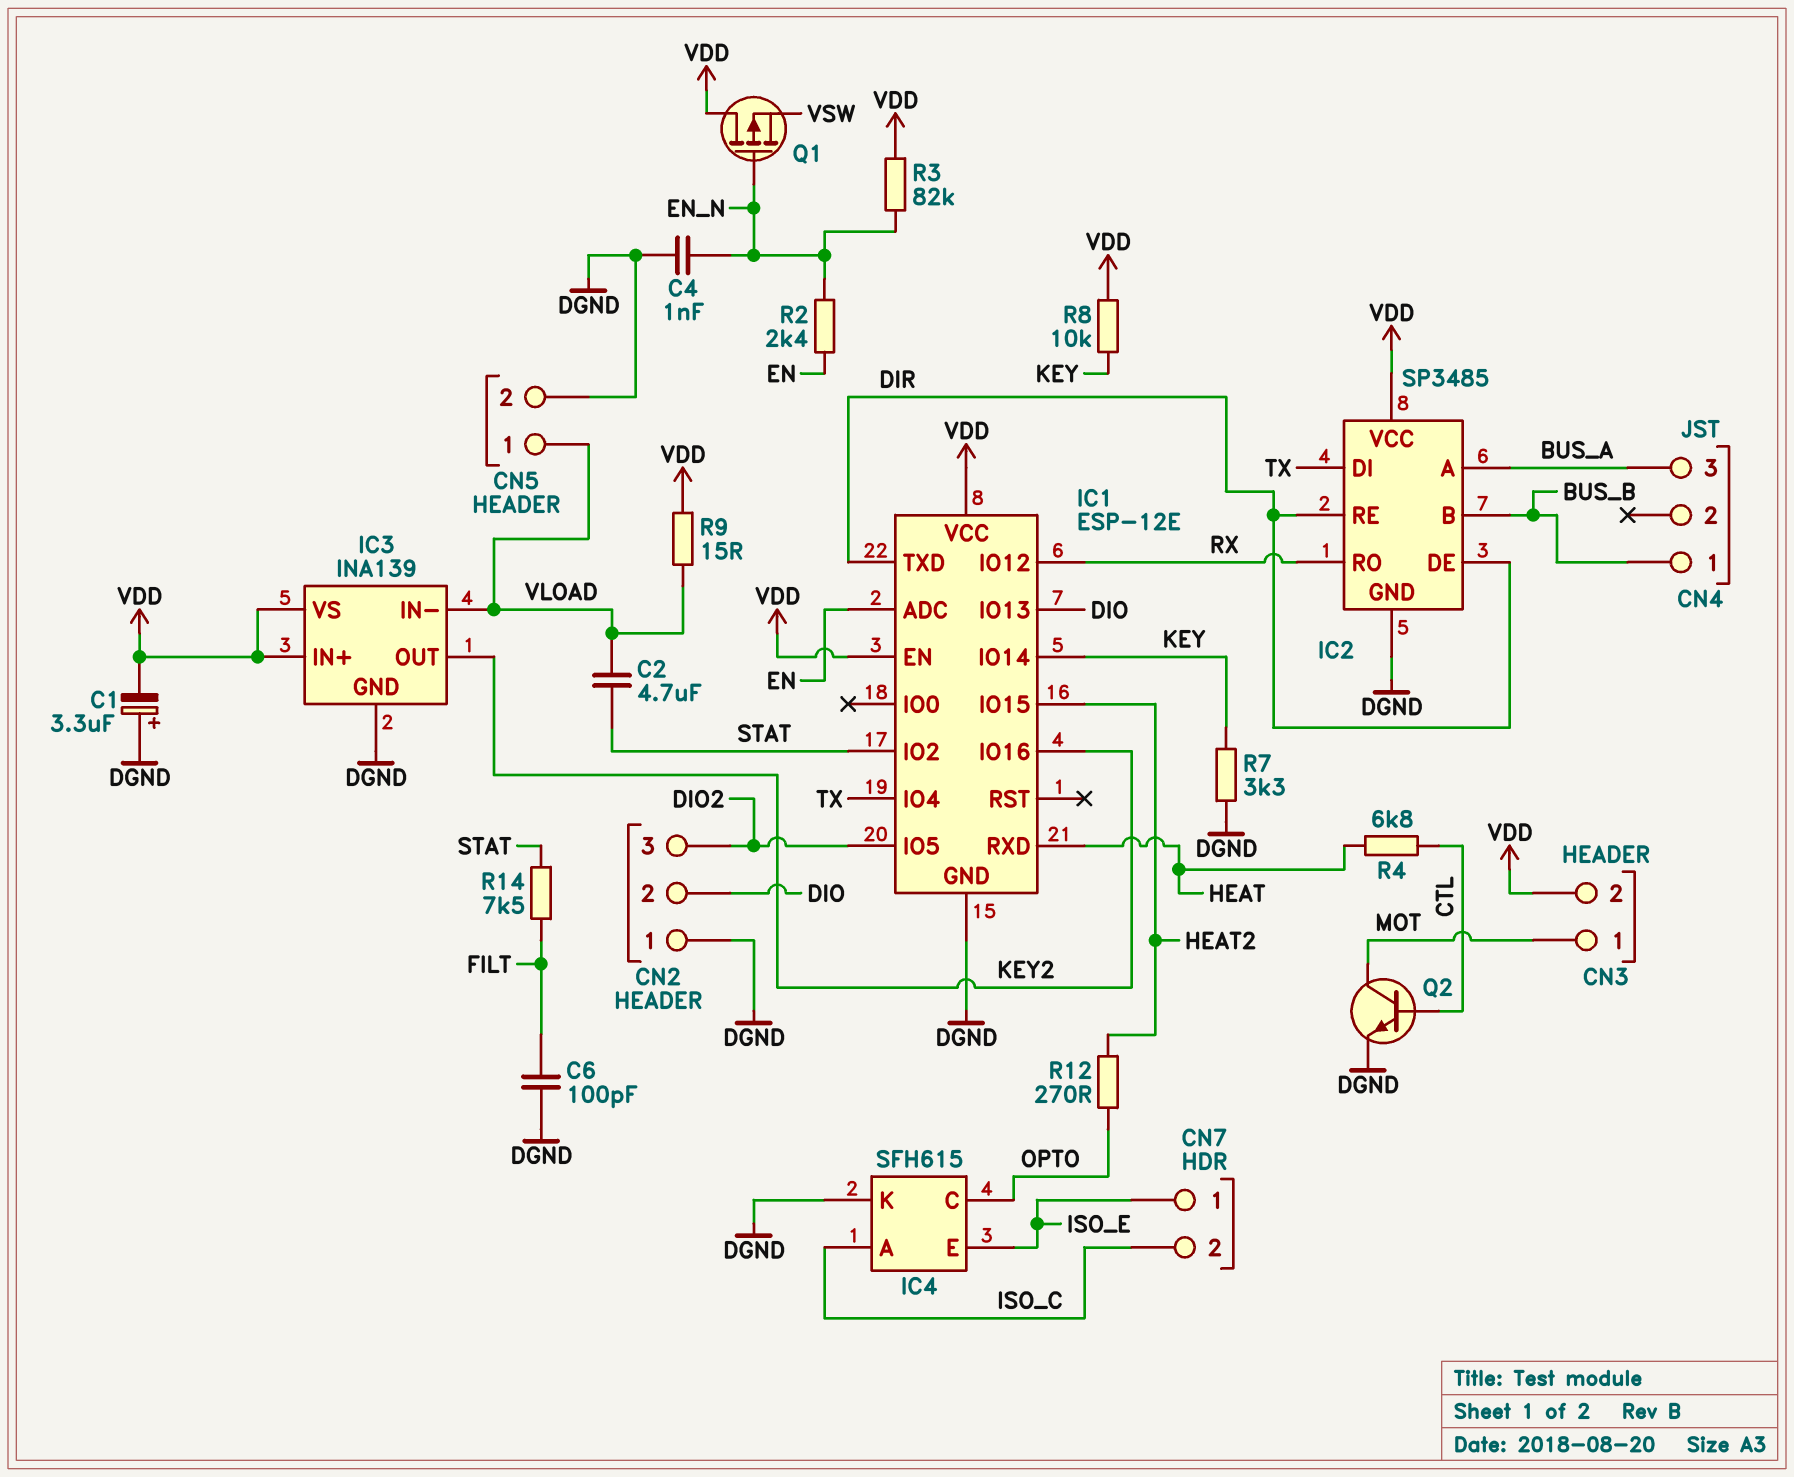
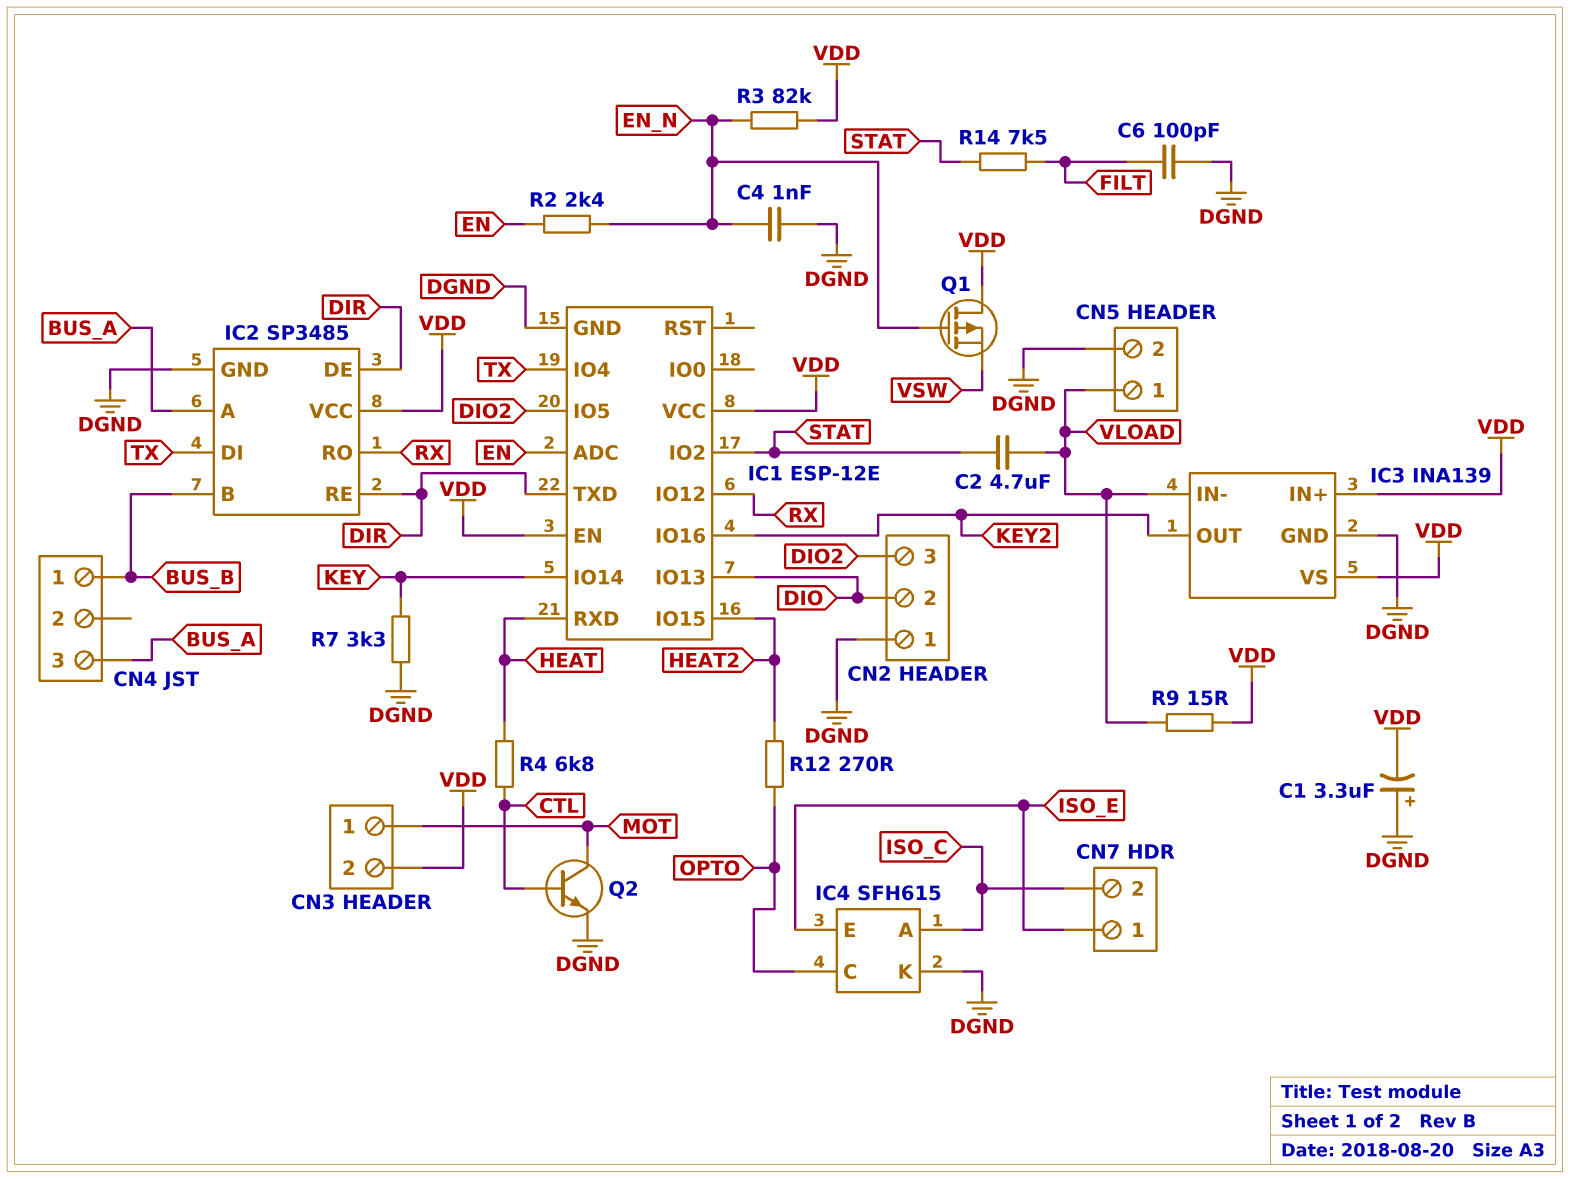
R8: 10k (KEY, VDD) -> none

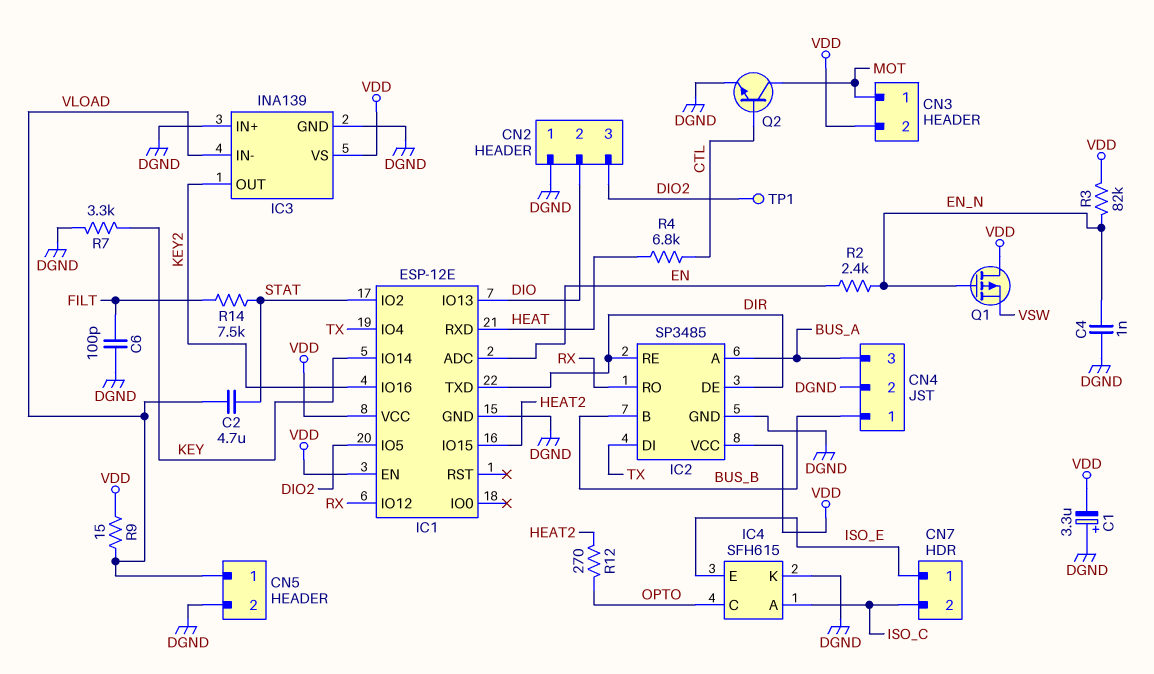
CN4 pin 2: none -> DGND
IC3 pin IN+: VDD -> DGND
TP1: none -> test point (DIO2)

